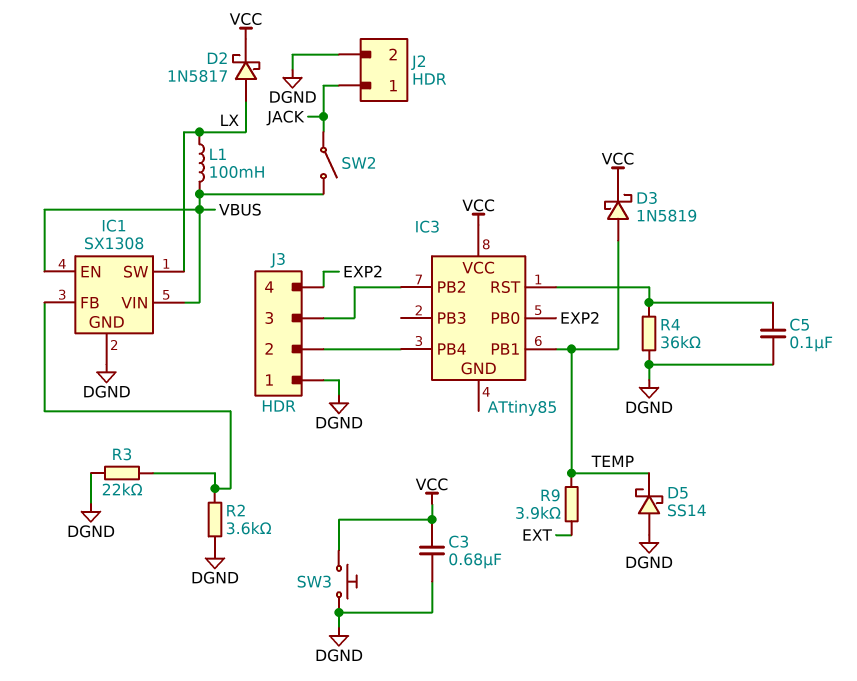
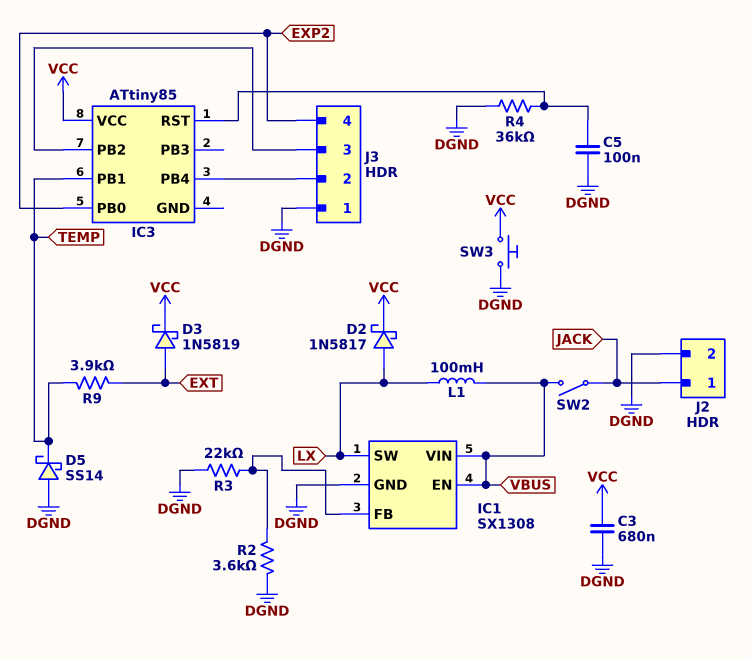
D3: schottky 1N5819 (A TEMP, K VCC) -> schottky 1N5819 (A EXT, K VCC)

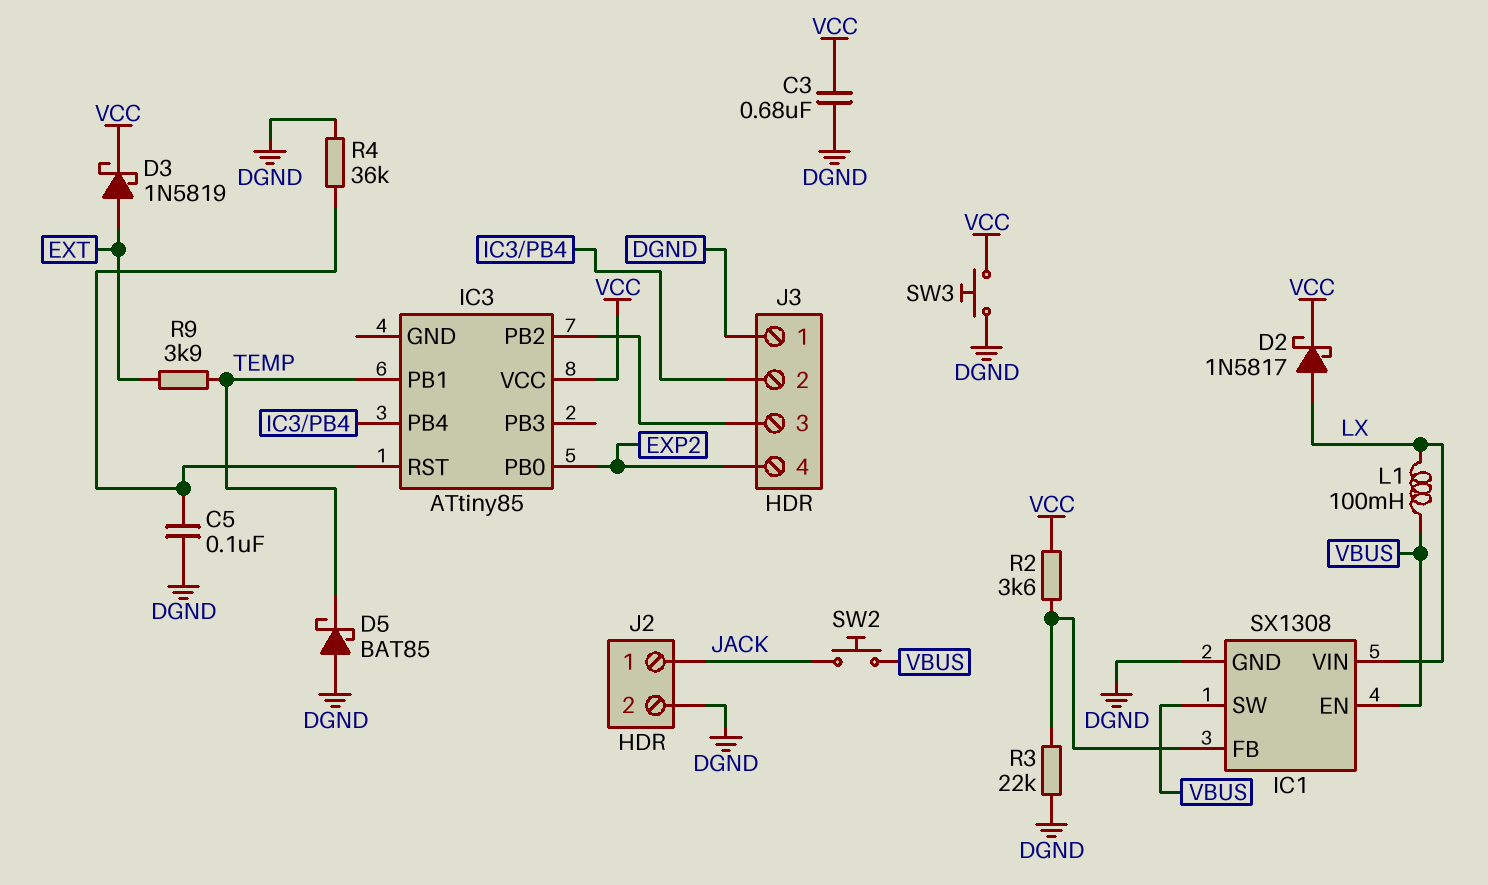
D5: schottky SS14 (A DGND, K TEMP) -> schottky BAT85 (A DGND, K TEMP)
IC1 pin SW: LX -> VBUS
IC1 pin VIN: VBUS -> LX
R2: 3.6k (DGND, IC1/FB) -> 3.6k (IC1/FB, VCC)
SW2: switch (JACK, VBUS) -> button (JACK, VBUS)

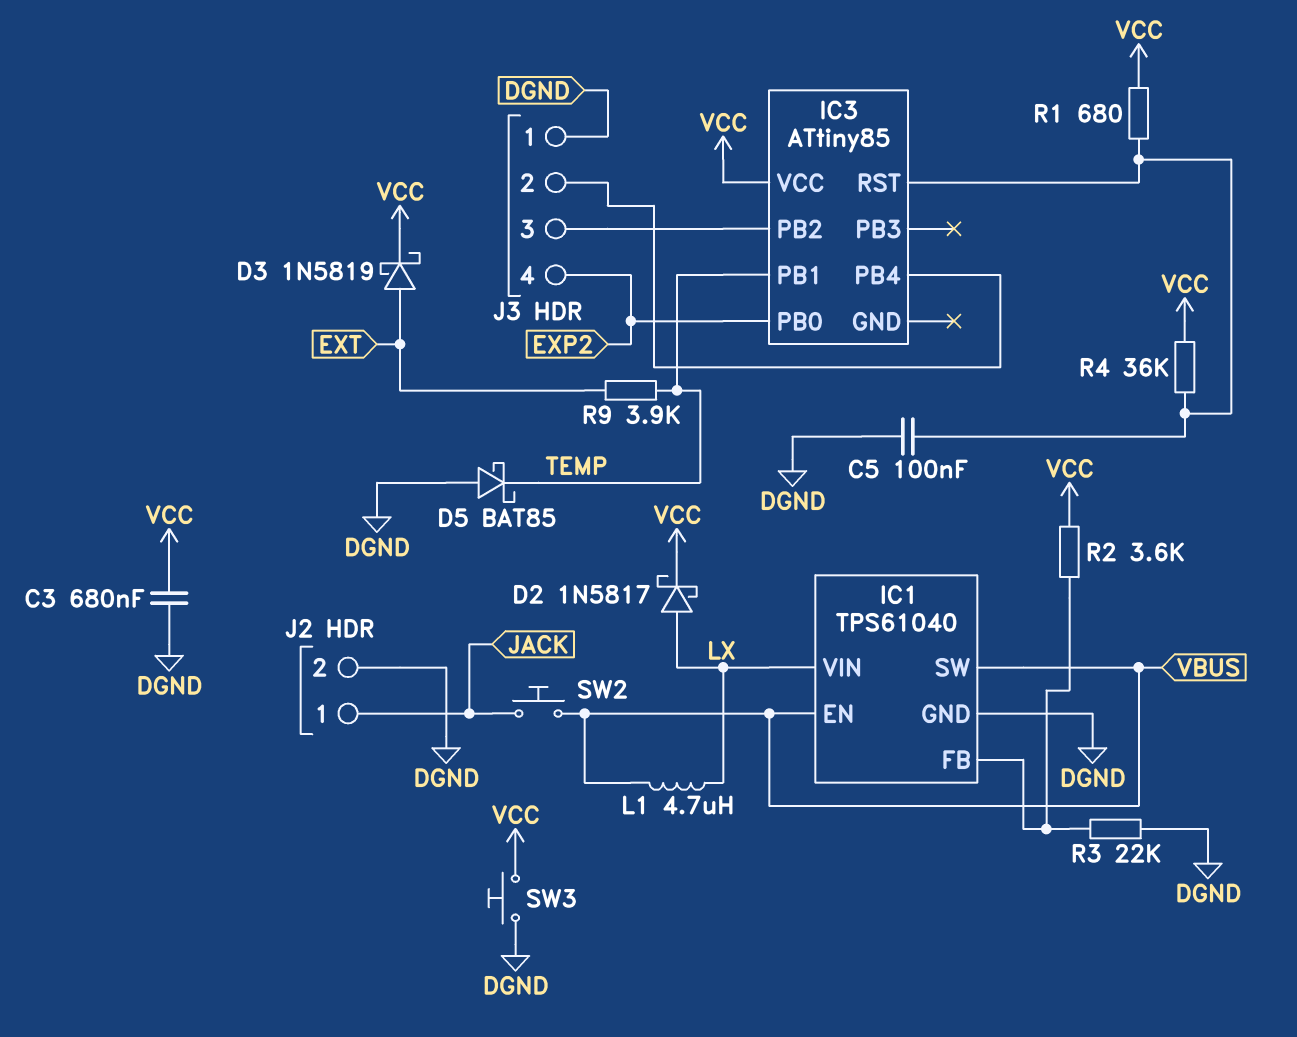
IC1: SX1308 -> TPS61040
L1: 100mH (LX, VBUS) -> 4.7uH (LX, VBUS)
R1: none -> 680 (IC3/RST, VCC)
R4: 36k (DGND, IC3/RST) -> 36k (IC3/RST, VCC)

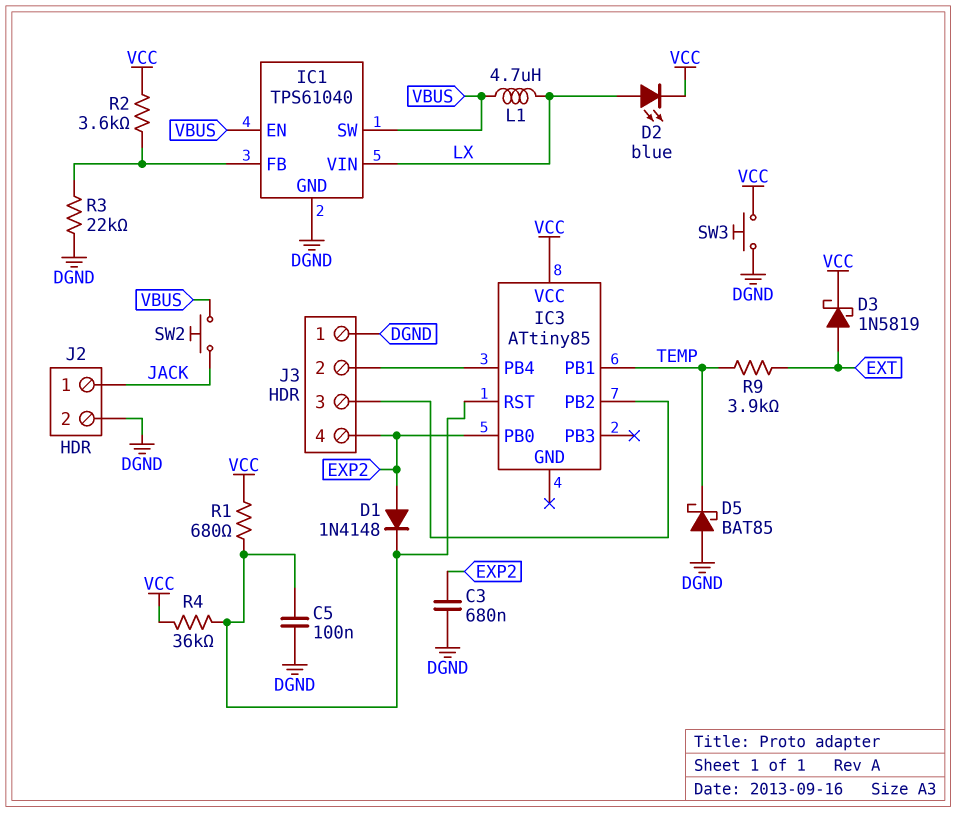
C3: 680nF (DGND, VCC) -> 680nF (DGND, EXP2)
D1: none -> diode 1N4148 (A EXP2, K IC3/RST)
D2: schottky 1N5817 (A LX, K VCC) -> LED blue (A LX, K VCC)

